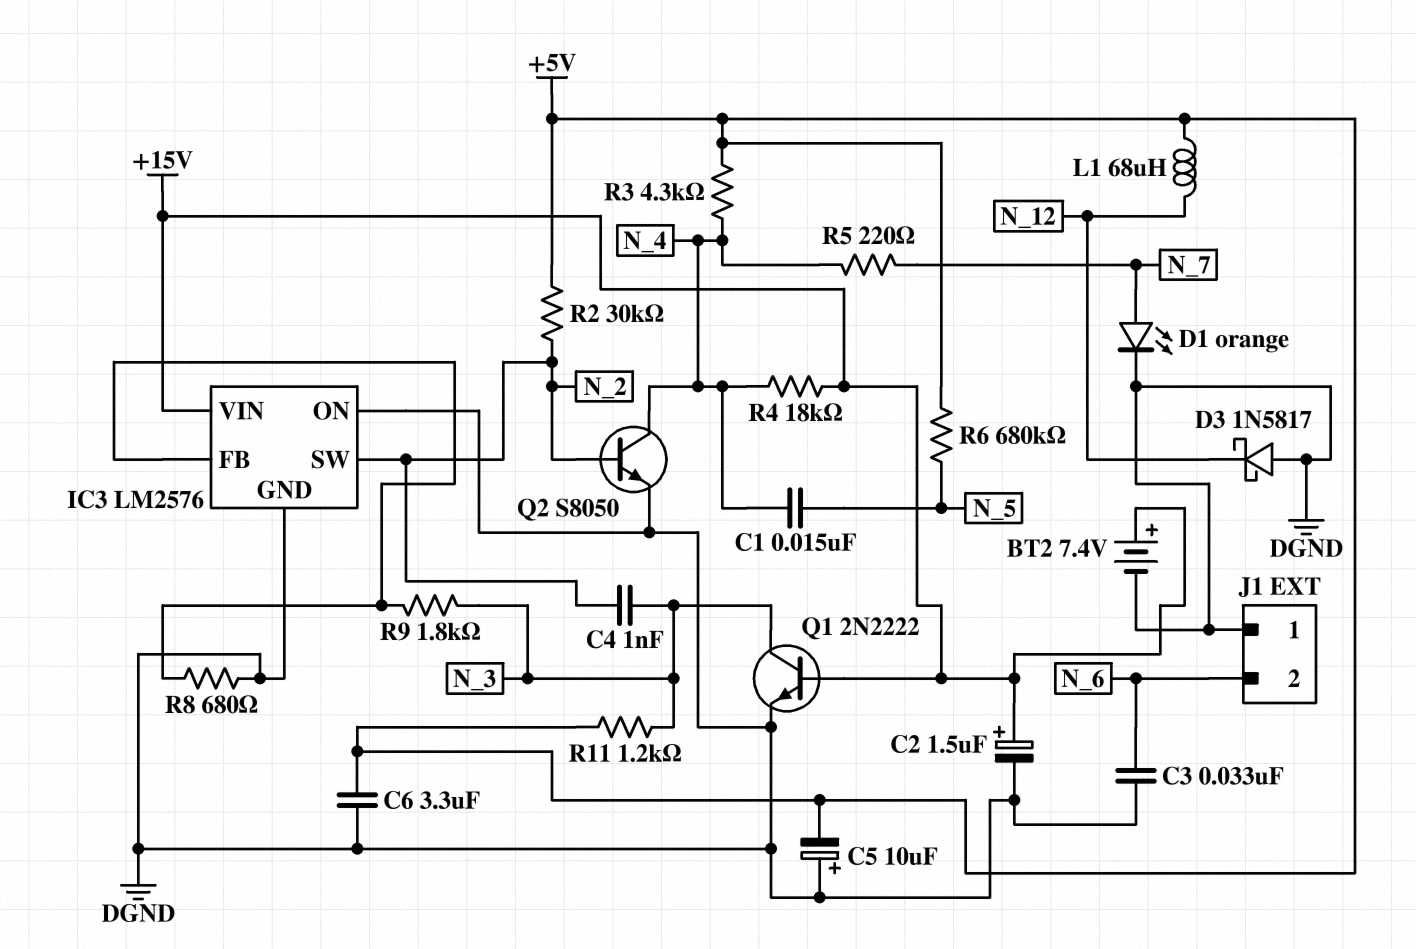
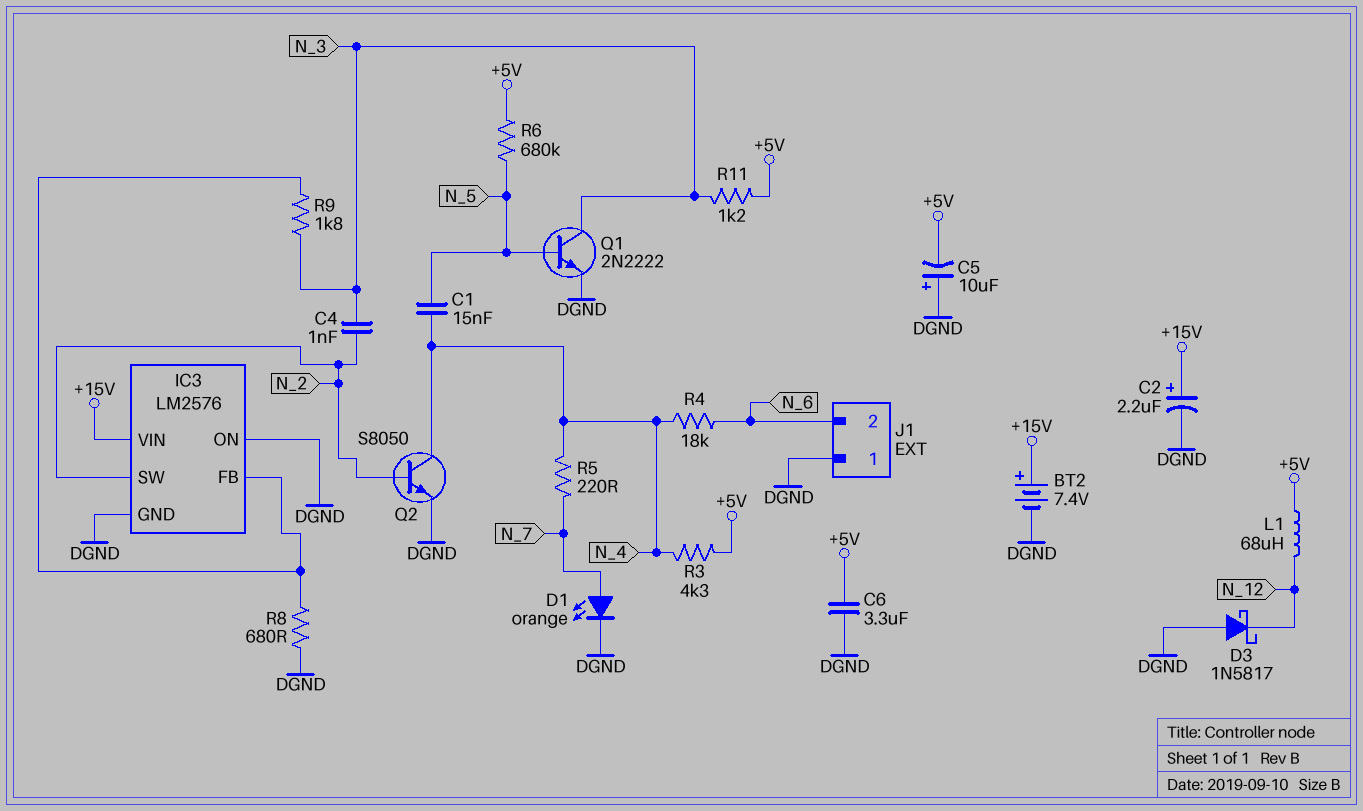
C2: 1.5uF (plus +15V, minus DGND) -> 2.2uF (plus +15V, minus DGND)
C3: 33nF (DGND, N_6) -> none
Q1: NPN 2N2222 (B +15V, C N_3, E DGND) -> NPN 2N2222 (B N_5, C N_3, E DGND)
R2: 30k (+5V, N_2) -> none
R4: 18k (+15V, N_4) -> 18k (N_4, N_6)

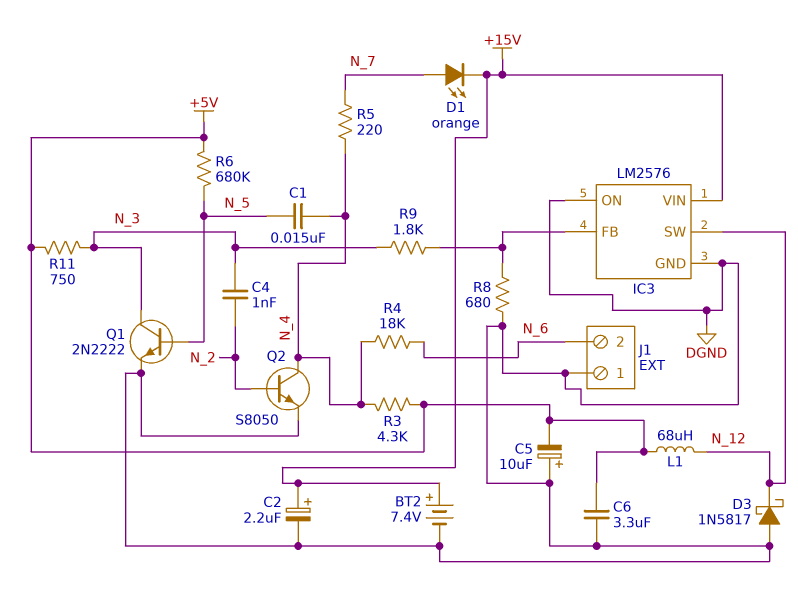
D1: LED orange (A N_7, K DGND) -> LED orange (A N_7, K +15V)
IC3 pin SW: N_2 -> N_12
R11: 1.2k (+5V, N_3) -> 750 (+5V, N_3)

